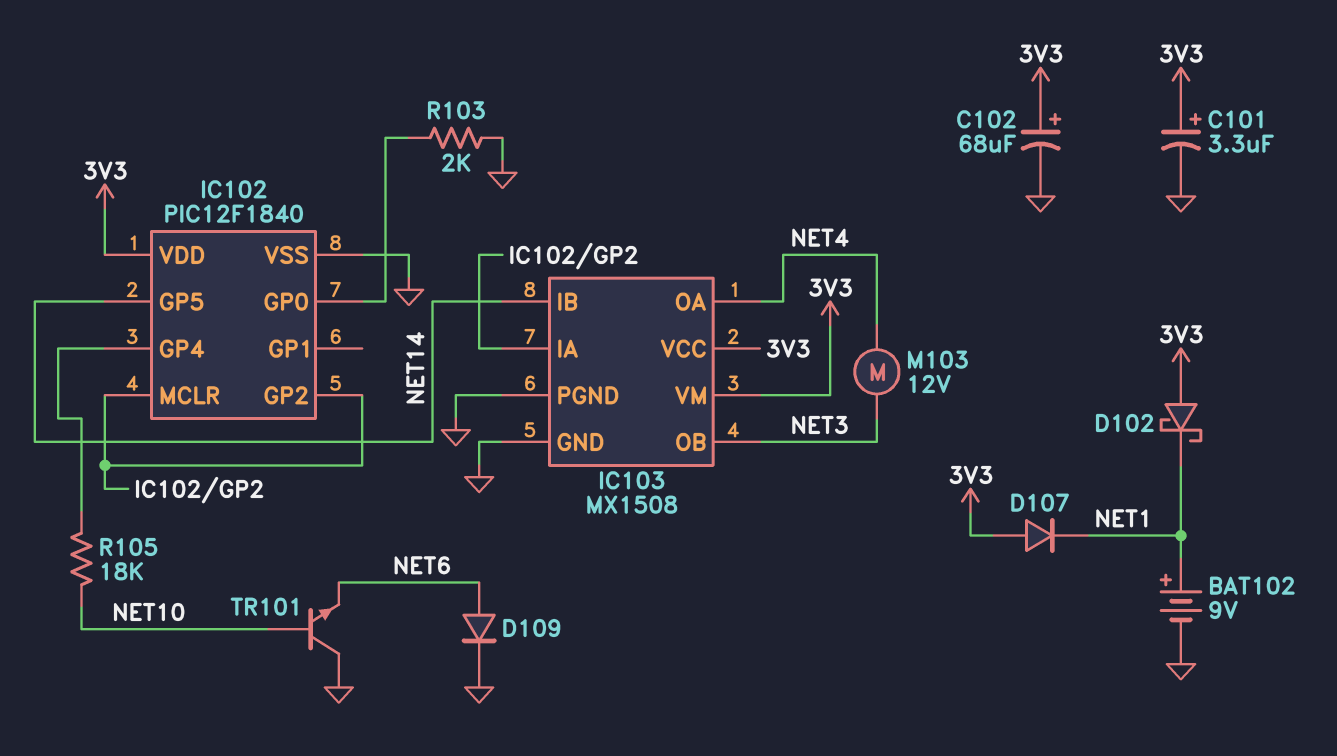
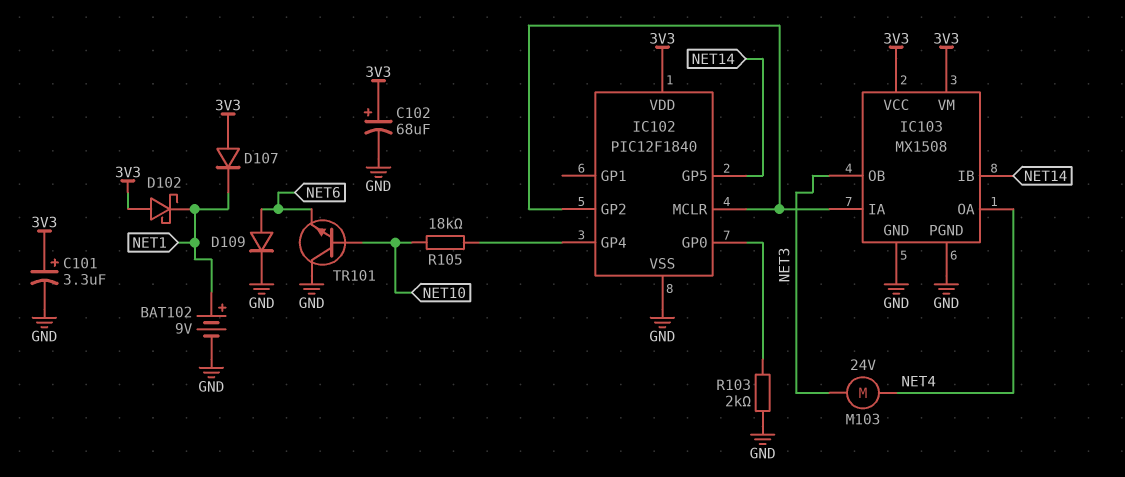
M103: motor 12V (NET3, NET4) -> motor 24V (NET3, NET4)

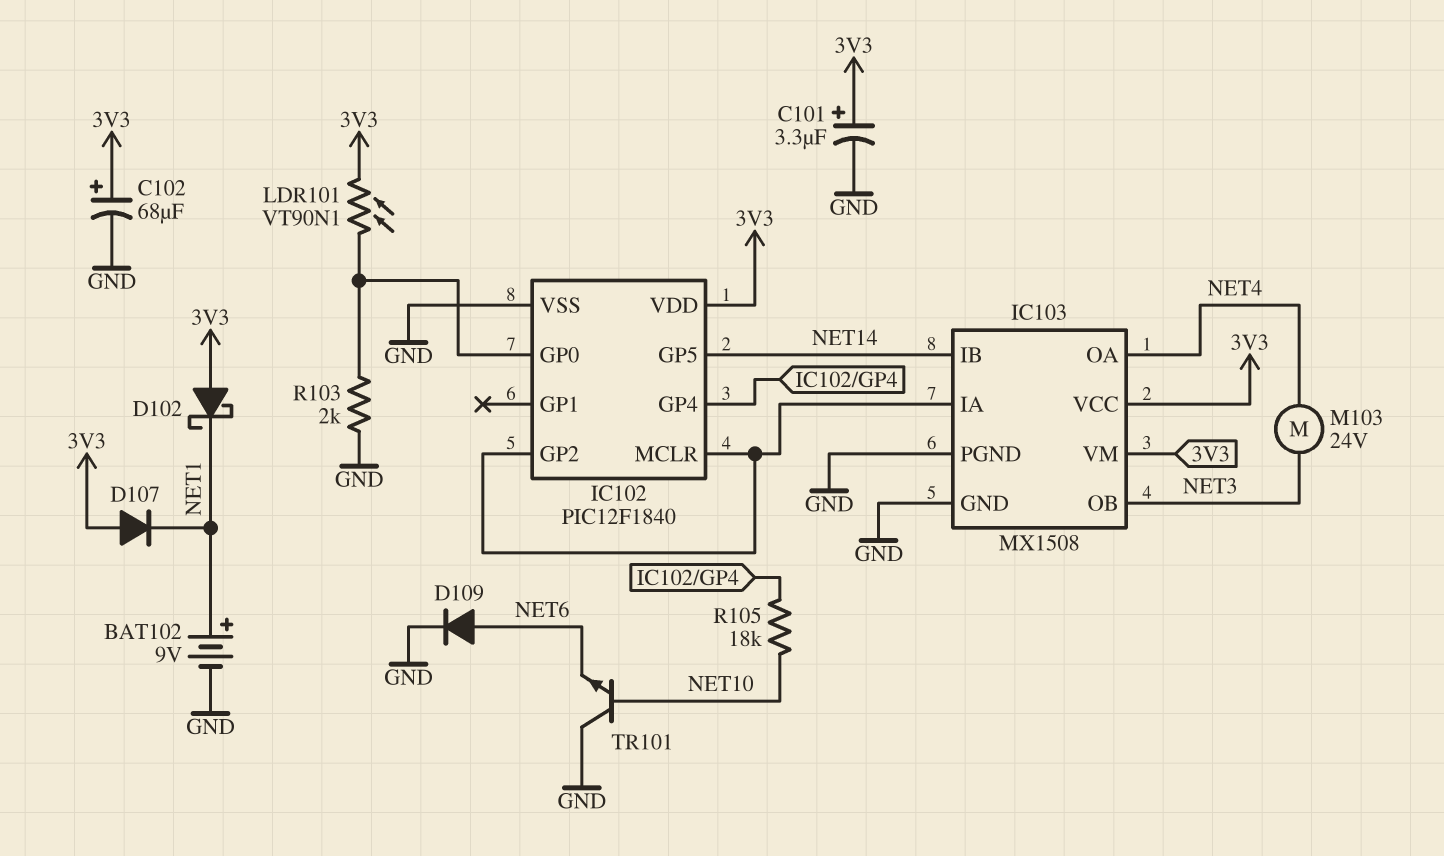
LDR101: none -> VT90N1 (3V3, IC102/GP0)

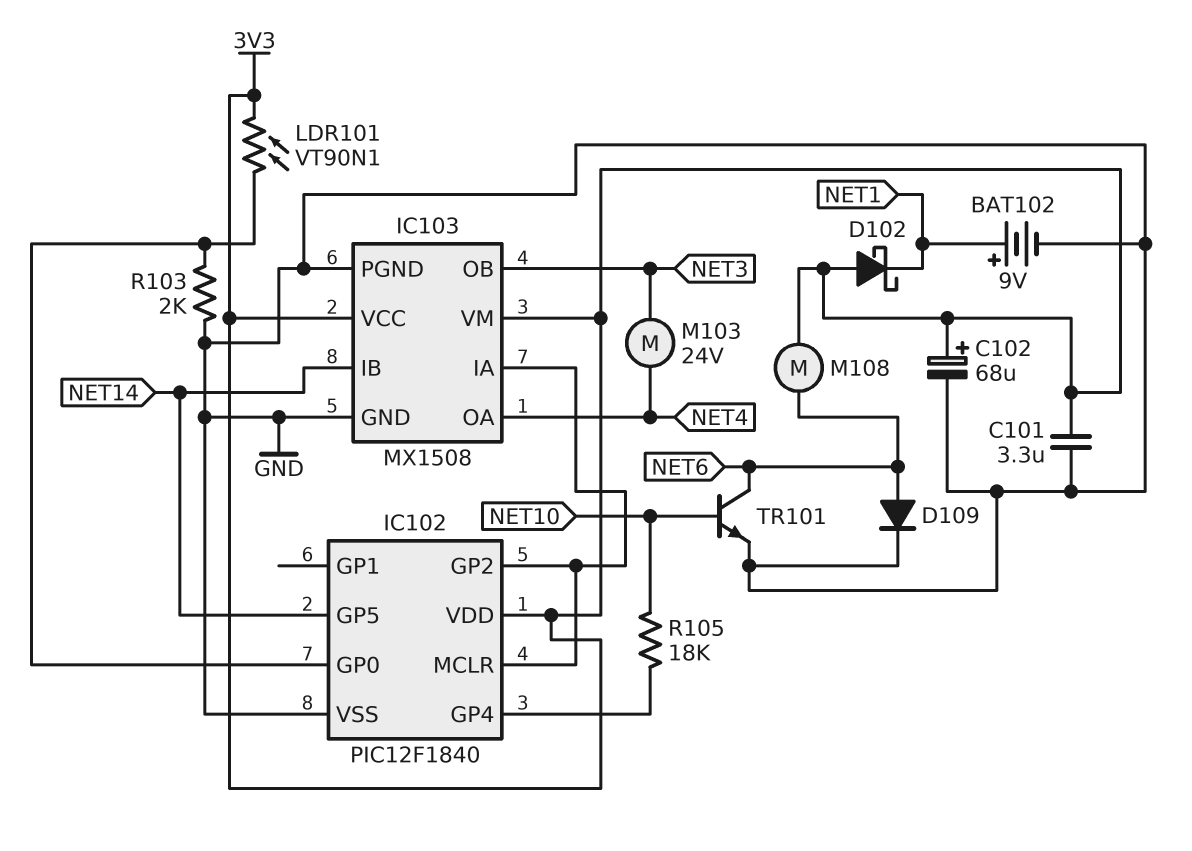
C101: 3.3uF (plus 3V3, minus GND) -> 3.3uF (3V3, GND)
D107: diode (A 3V3, K NET1) -> none
M108: none -> motor (3V3, NET6)
TR101: NPN (B NET10, C GND, E NET6) -> NPN (B NET10, C NET6, E GND)

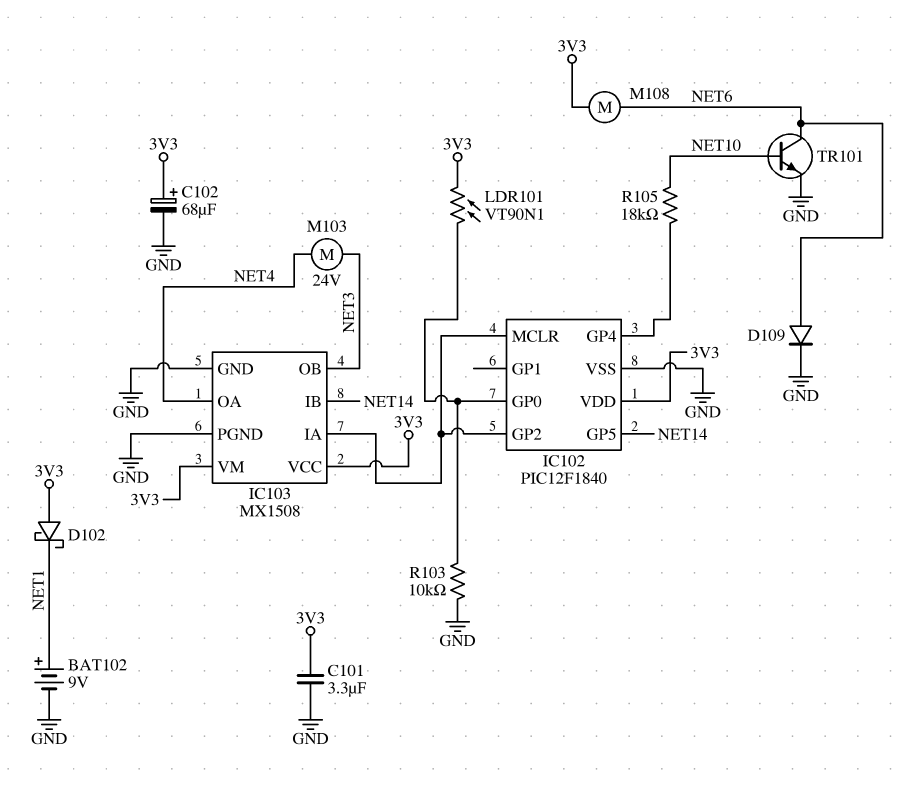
R103: 2k (GND, IC102/GP0) -> 10k (GND, IC102/GP0)

